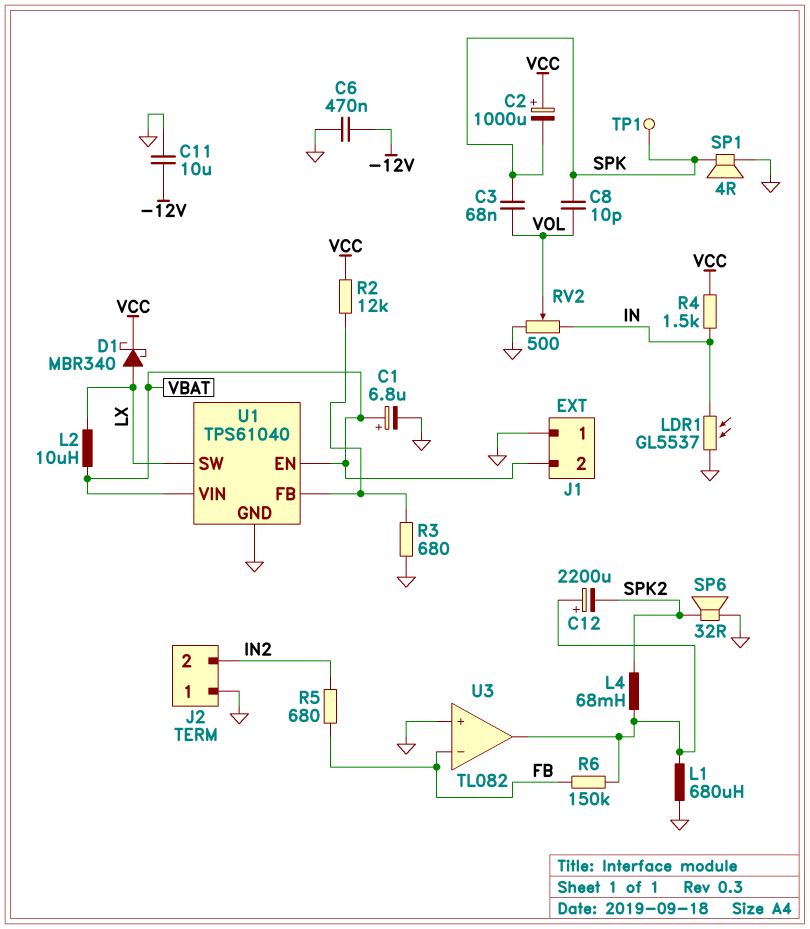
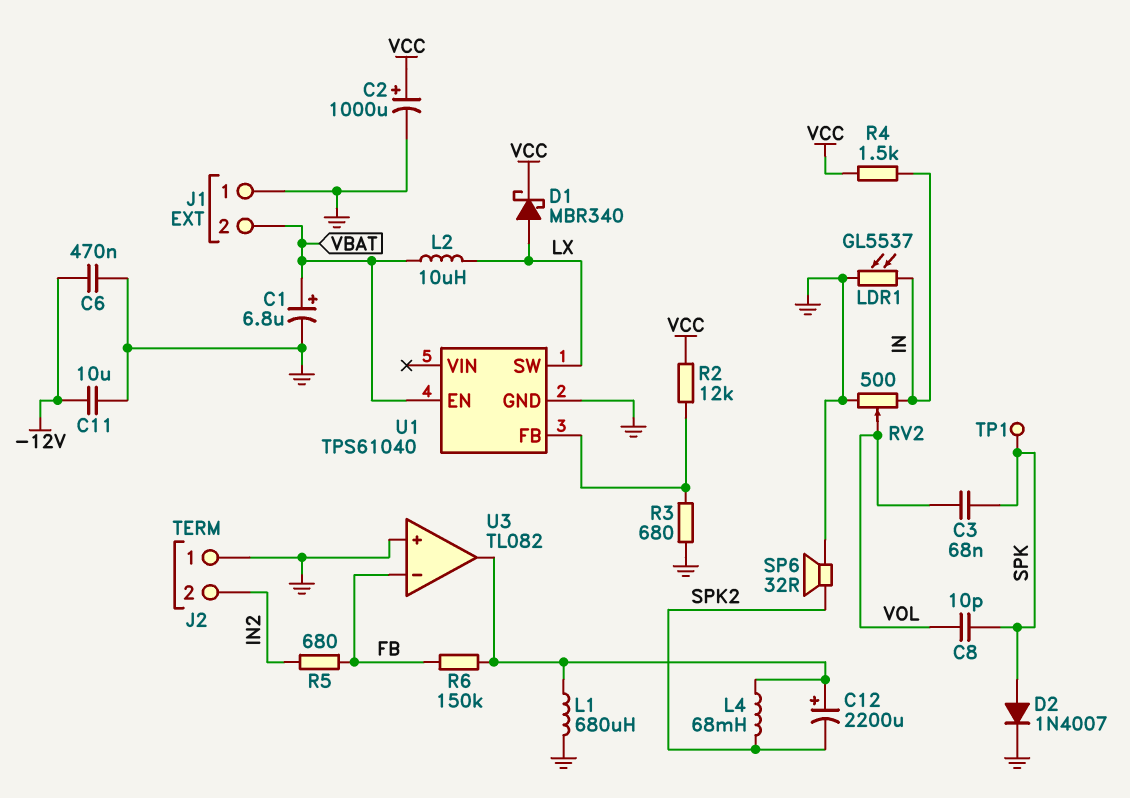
C2: 1000uF (plus VCC, minus SPK) -> 1000uF (plus VCC, minus GND)
D2: none -> diode 1N4007 (A SPK, K GND)
SP1: speaker 4R (GND, SPK) -> none
U1 pin VIN: VBAT -> none

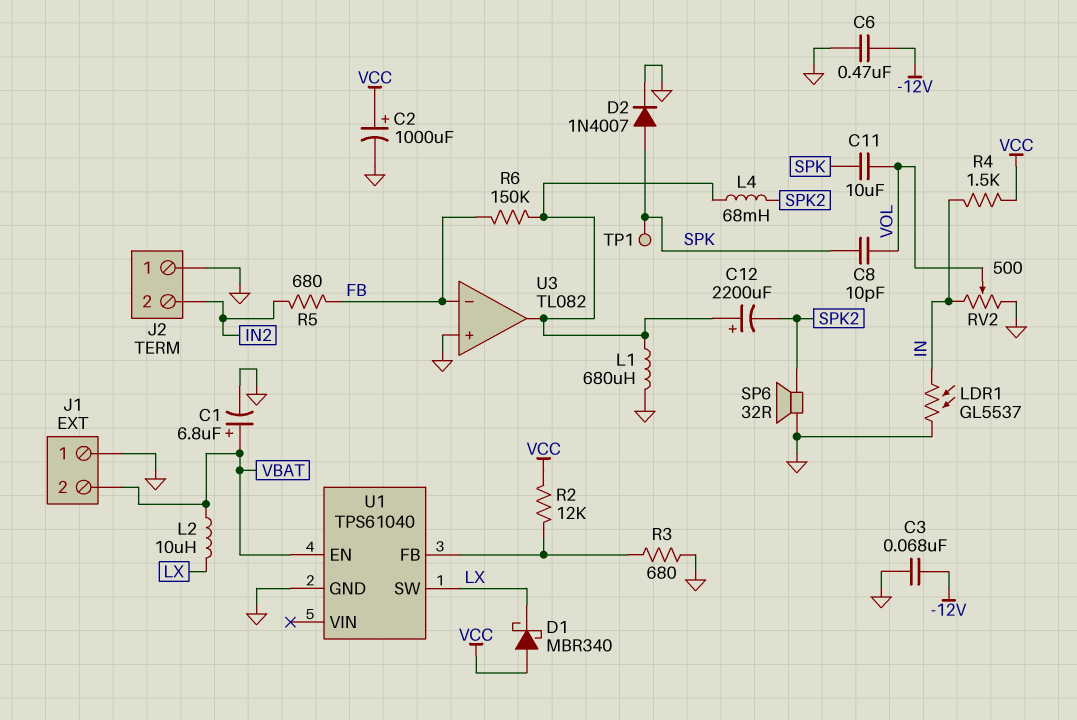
C3: 68nF (SPK, VOL) -> 68nF (-12V, GND)
C11: 10uF (-12V, GND) -> 10uF (SPK, VOL)
D1: schottky MBR340 (A LX, K VCC) -> schottky MBR340 (A VCC, K LX)

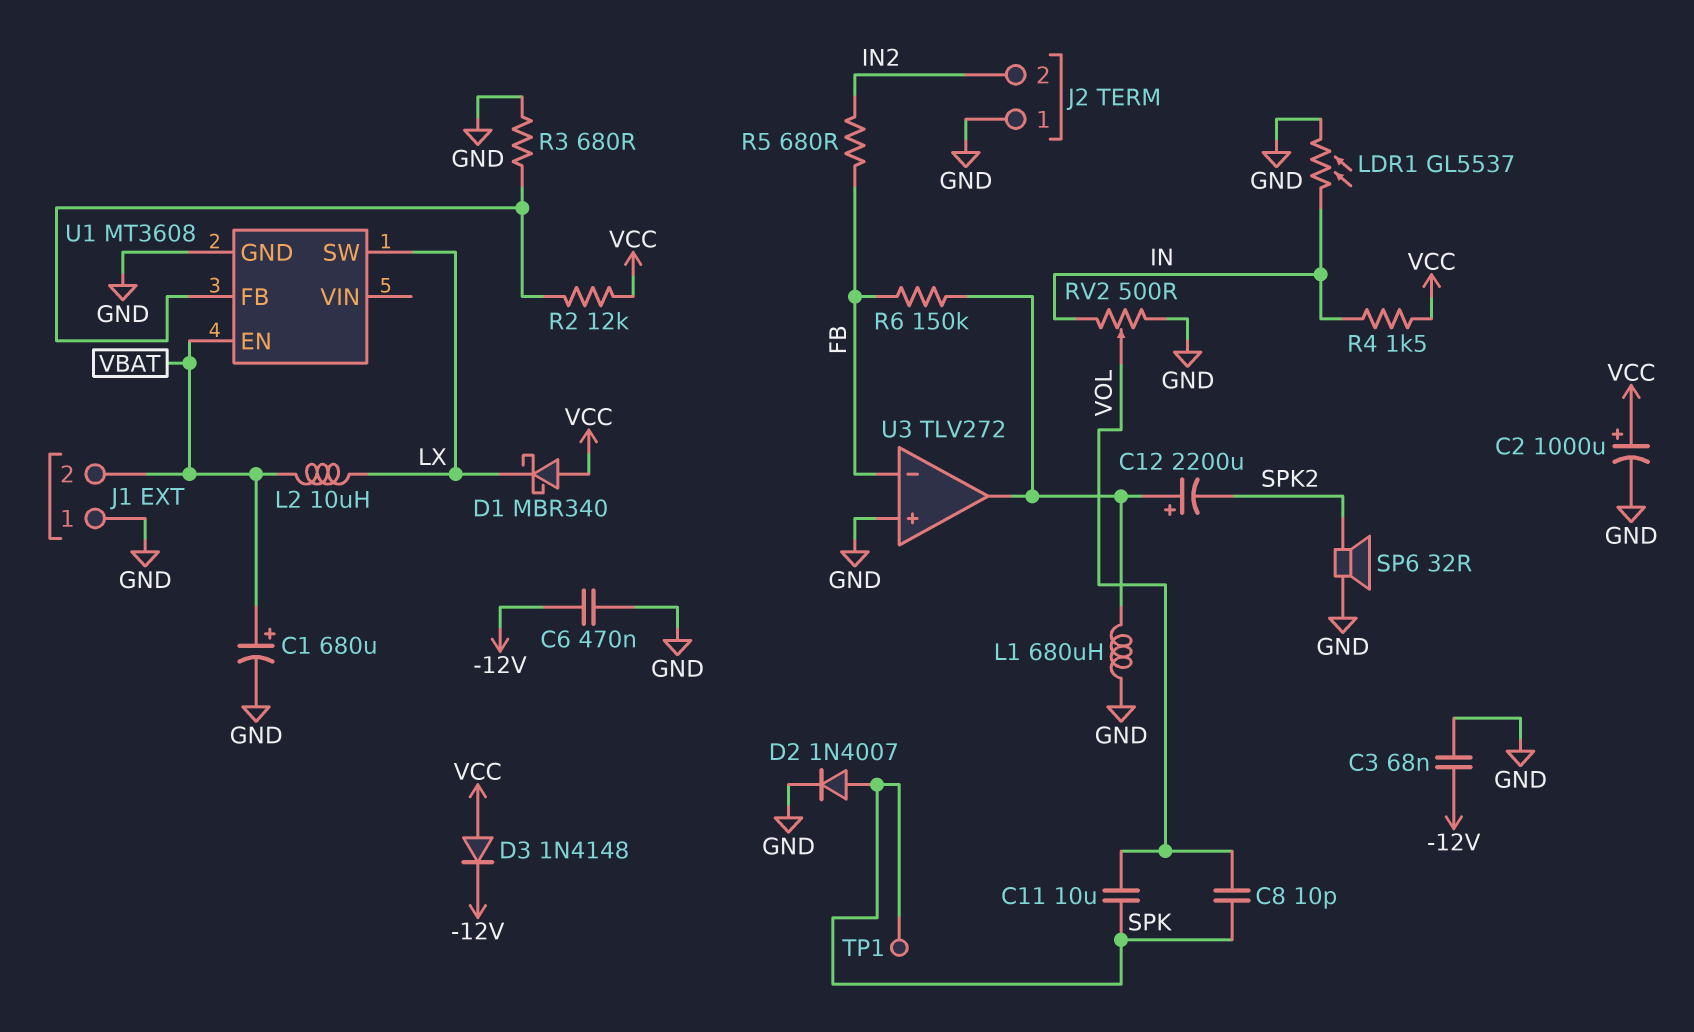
C1: 6.8uF (plus VBAT, minus GND) -> 680uF (plus VBAT, minus GND)
D3: none -> diode 1N4148 (A VCC, K -12V)
L4: 68mH (SPK2, U3/out) -> none
U1: TPS61040 -> MT3608
U3: TL082 -> TLV272

